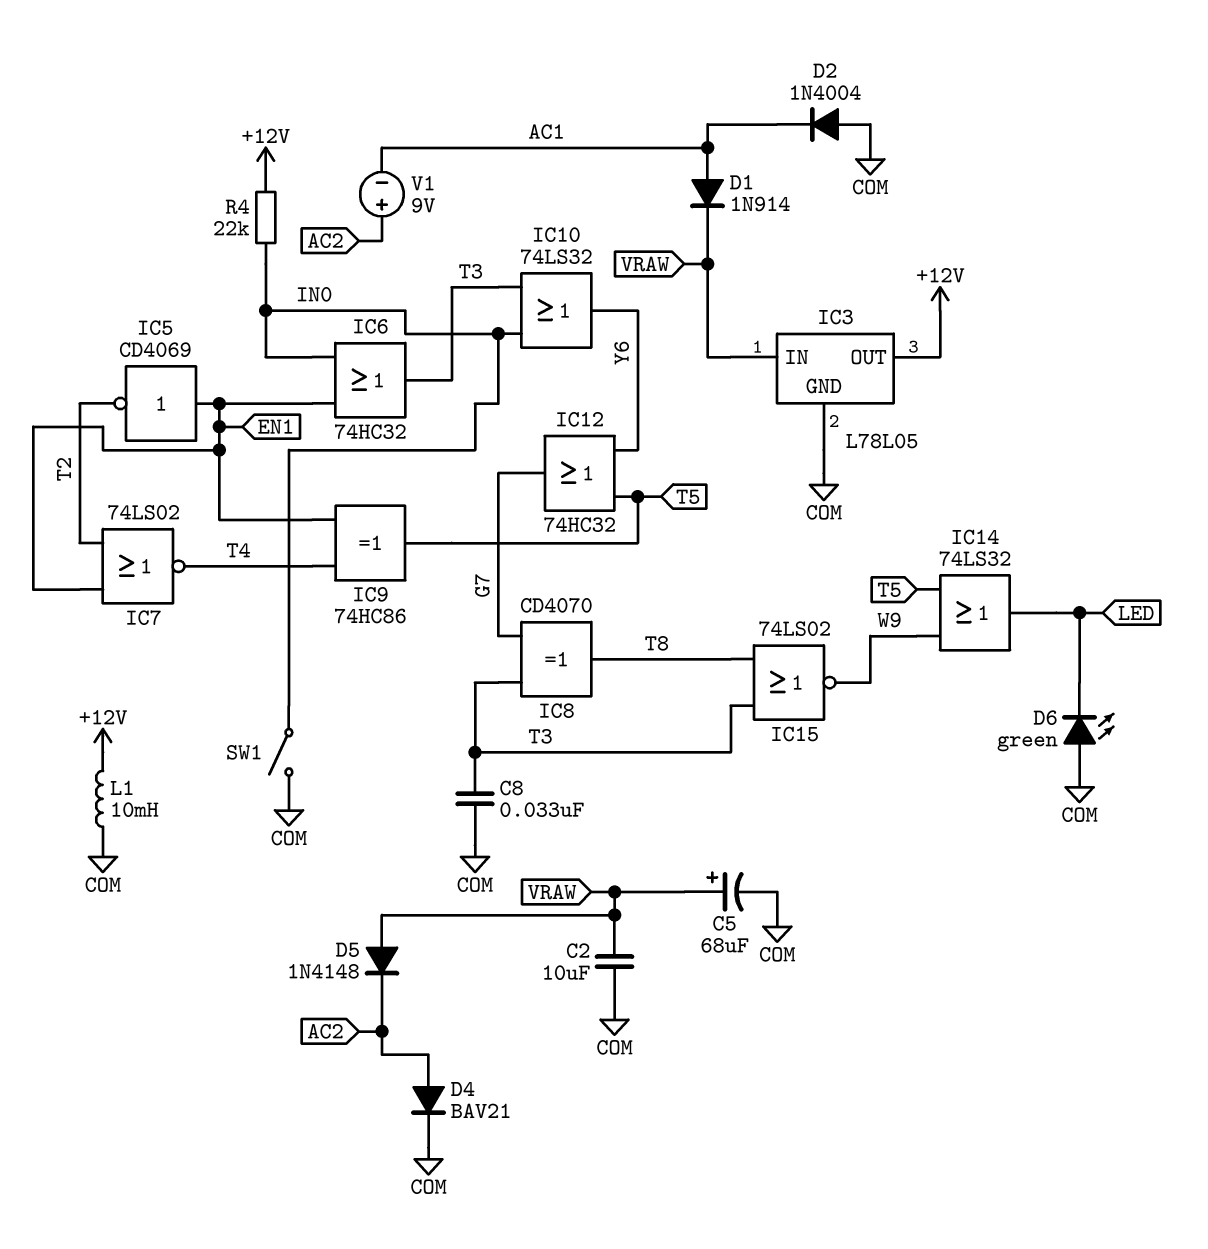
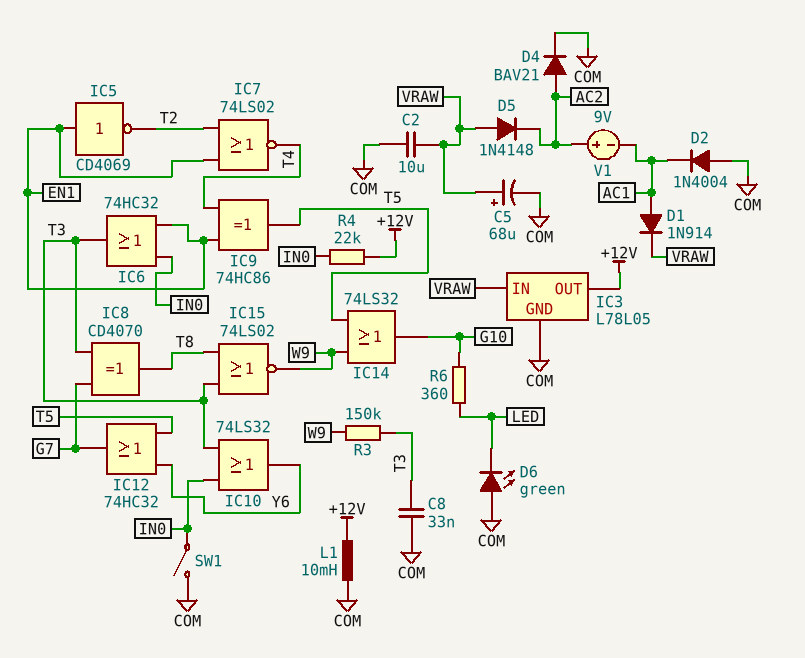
IC14: OR 74LS32 (in T5, in W9, out LED) -> OR 74LS32 (in T5, in W9, out G10)
R3: none -> 150k (T3, W9)
R6: none -> 360 (G10, LED)

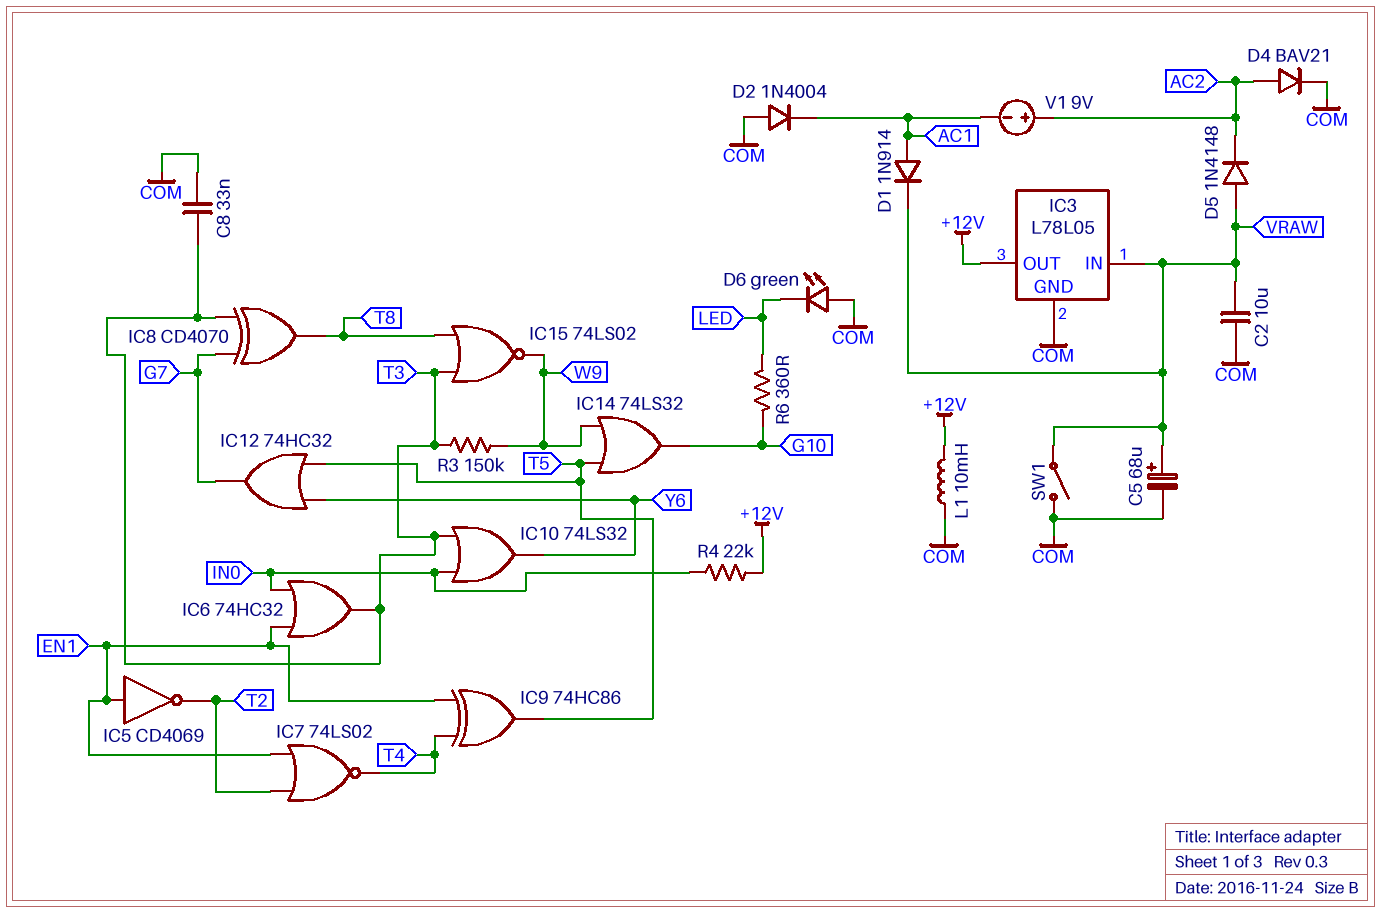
SW1: switch (COM, IN0) -> switch (COM, VRAW)

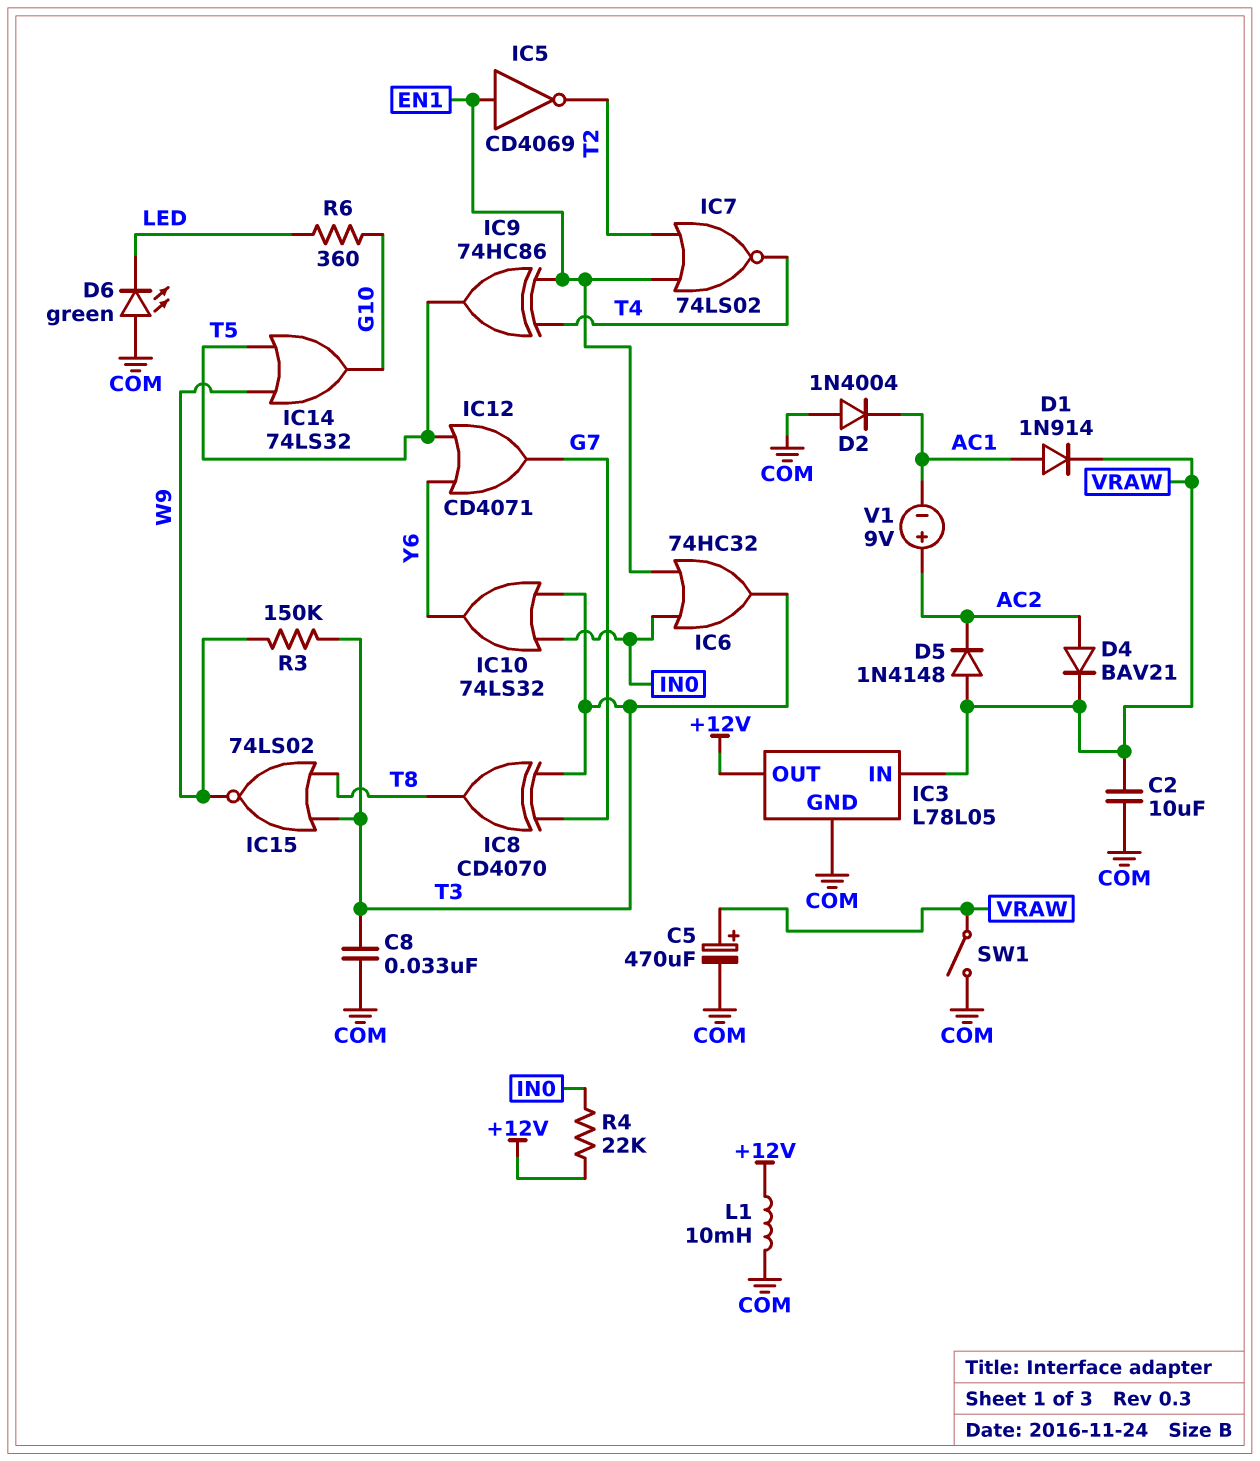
C5: 68uF (plus VRAW, minus COM) -> 470uF (plus VRAW, minus COM)
D4: diode BAV21 (A AC2, K COM) -> diode BAV21 (A AC2, K VRAW)
IC12: OR 74HC32 (in T5, in Y6, out G7) -> OR CD4071 (in T5, in Y6, out G7)

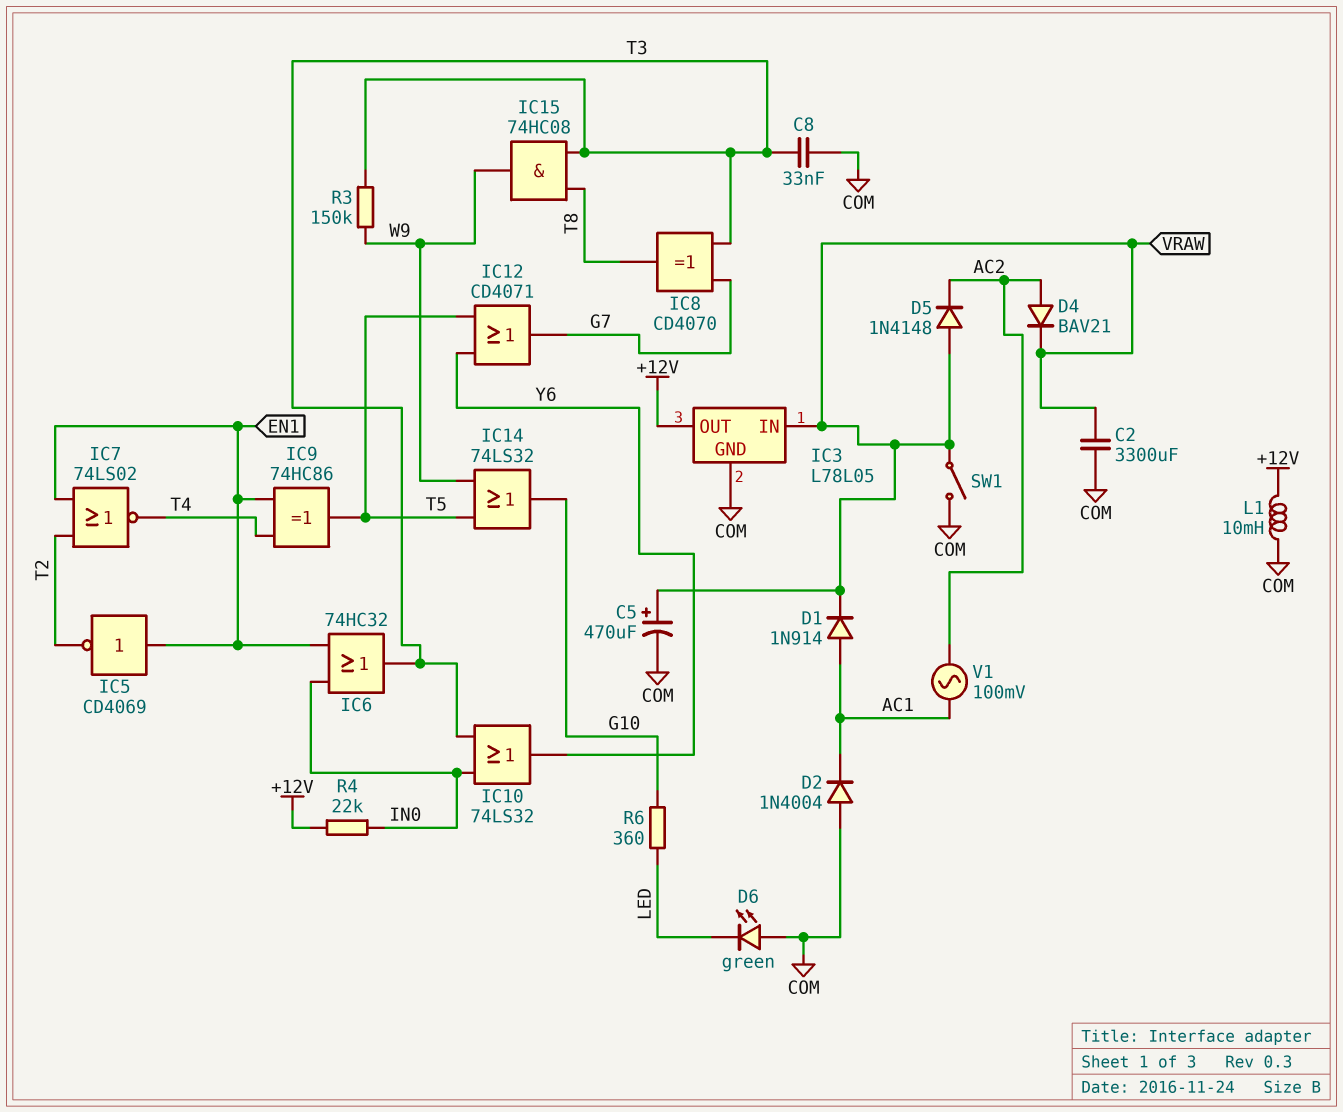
C2: 10uF (COM, VRAW) -> 3300uF (COM, VRAW)
IC15: NOR 74LS02 (in T3, in T8, out W9) -> AND 74HC08 (in T3, in T8, out W9)
V1: 9V (plus AC2, minus AC1) -> AC 100mV (AC1, AC2)

